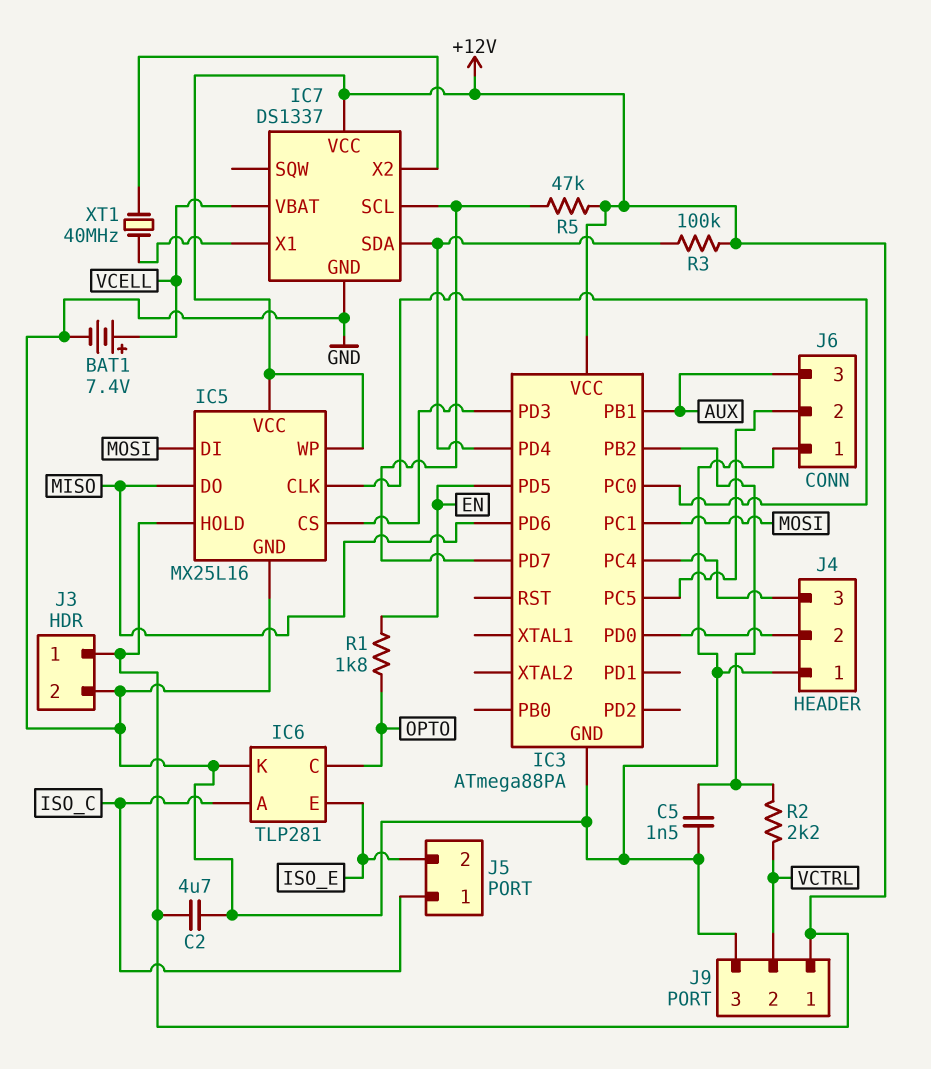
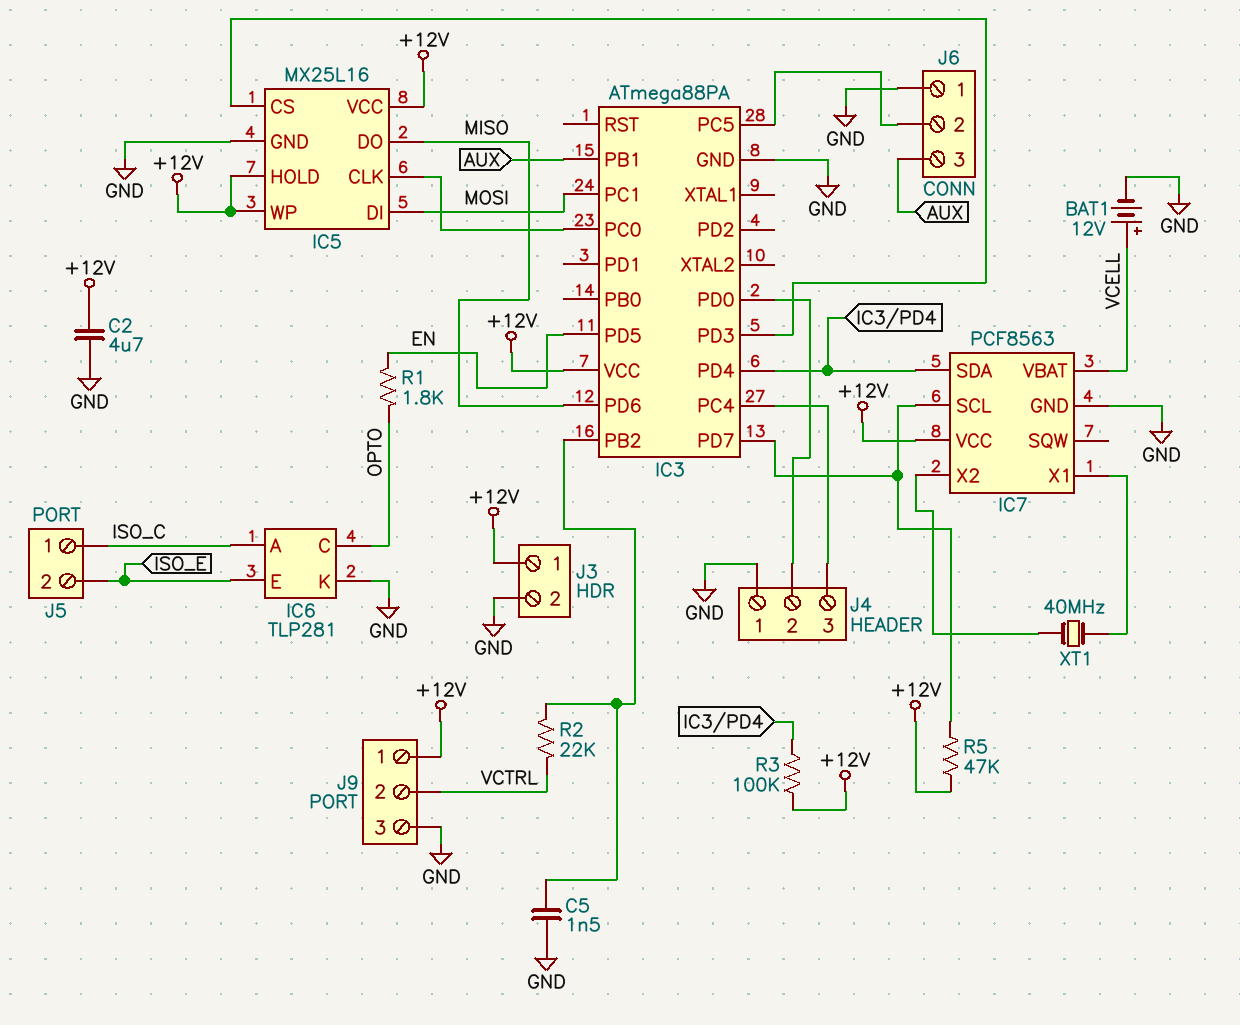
BAT1: 7.4V (plus VCELL, minus GND) -> 12V (plus VCELL, minus GND)
IC7: DS1337 -> PCF8563
R2: 2.2k (IC3/PB2, VCTRL) -> 22k (IC3/PB2, VCTRL)

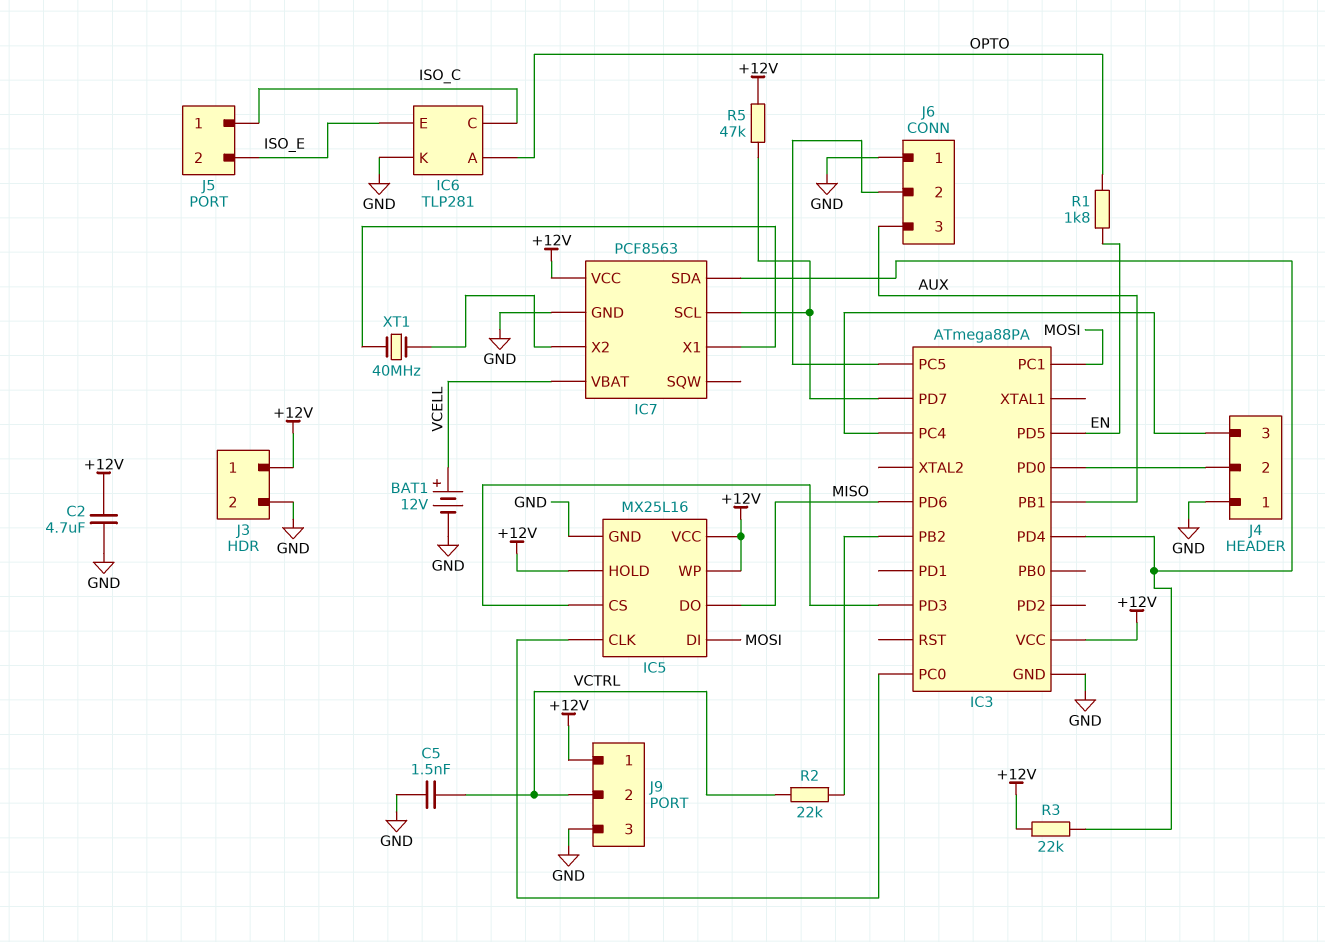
C5: 1.5nF (GND, IC3/PB2) -> 1.5nF (GND, VCTRL)
IC6 pin A: ISO_C -> OPTO
IC6 pin C: OPTO -> ISO_C
R3: 100k (+12V, IC3/PD4) -> 22k (+12V, IC3/PD4)

